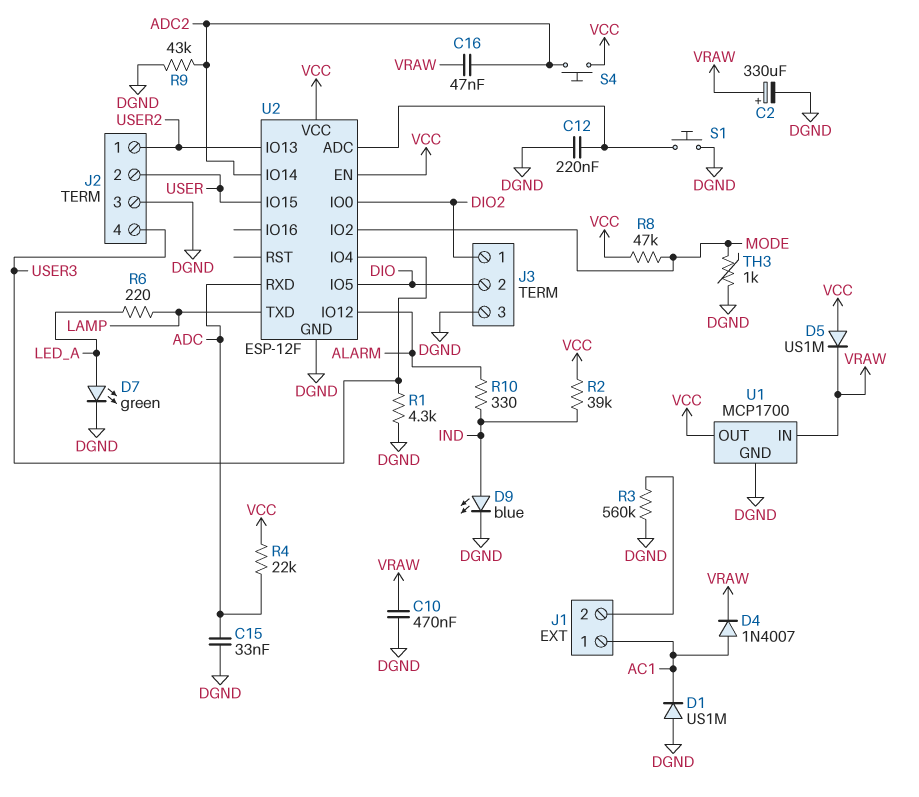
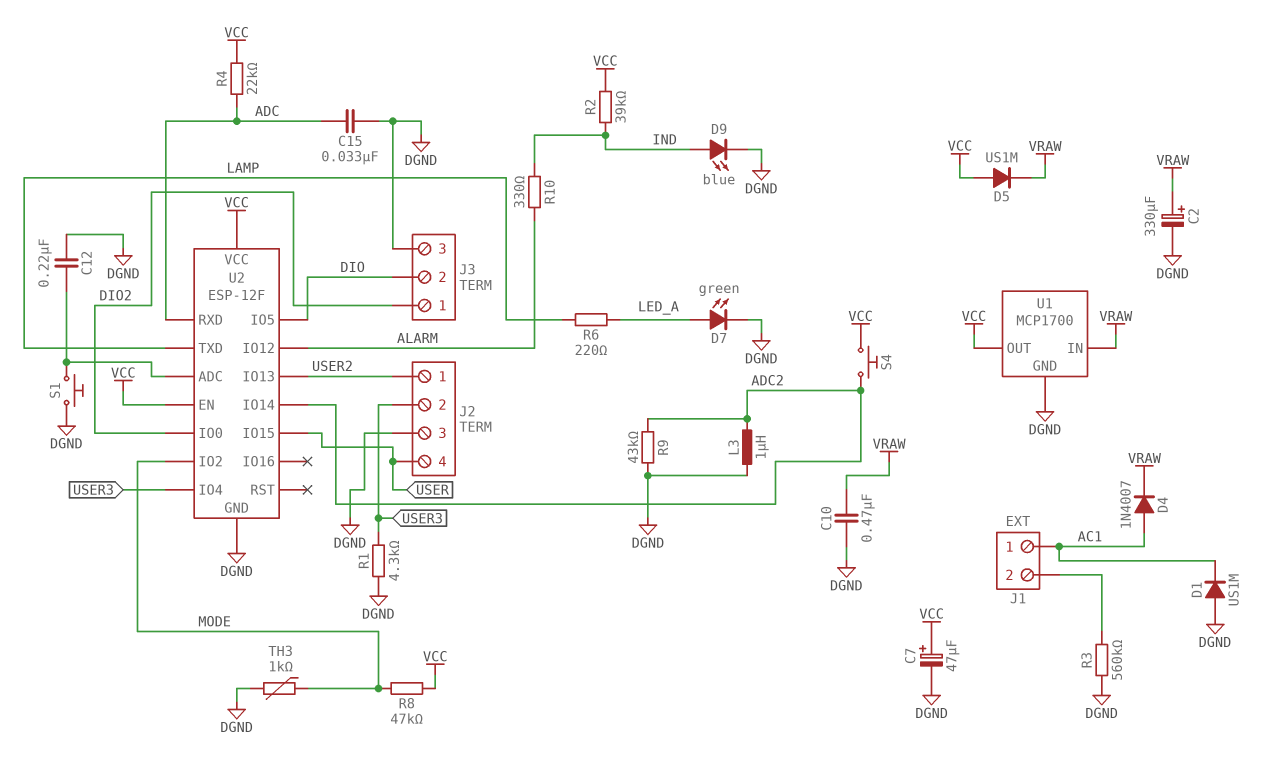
C7: none -> 47uF (plus VCC, minus DGND)
C16: 47nF (ADC2, VRAW) -> none
J2 pin 2: USER -> USER3
J2 pin 4: USER3 -> USER
L3: none -> 1uH (ADC2, DGND)

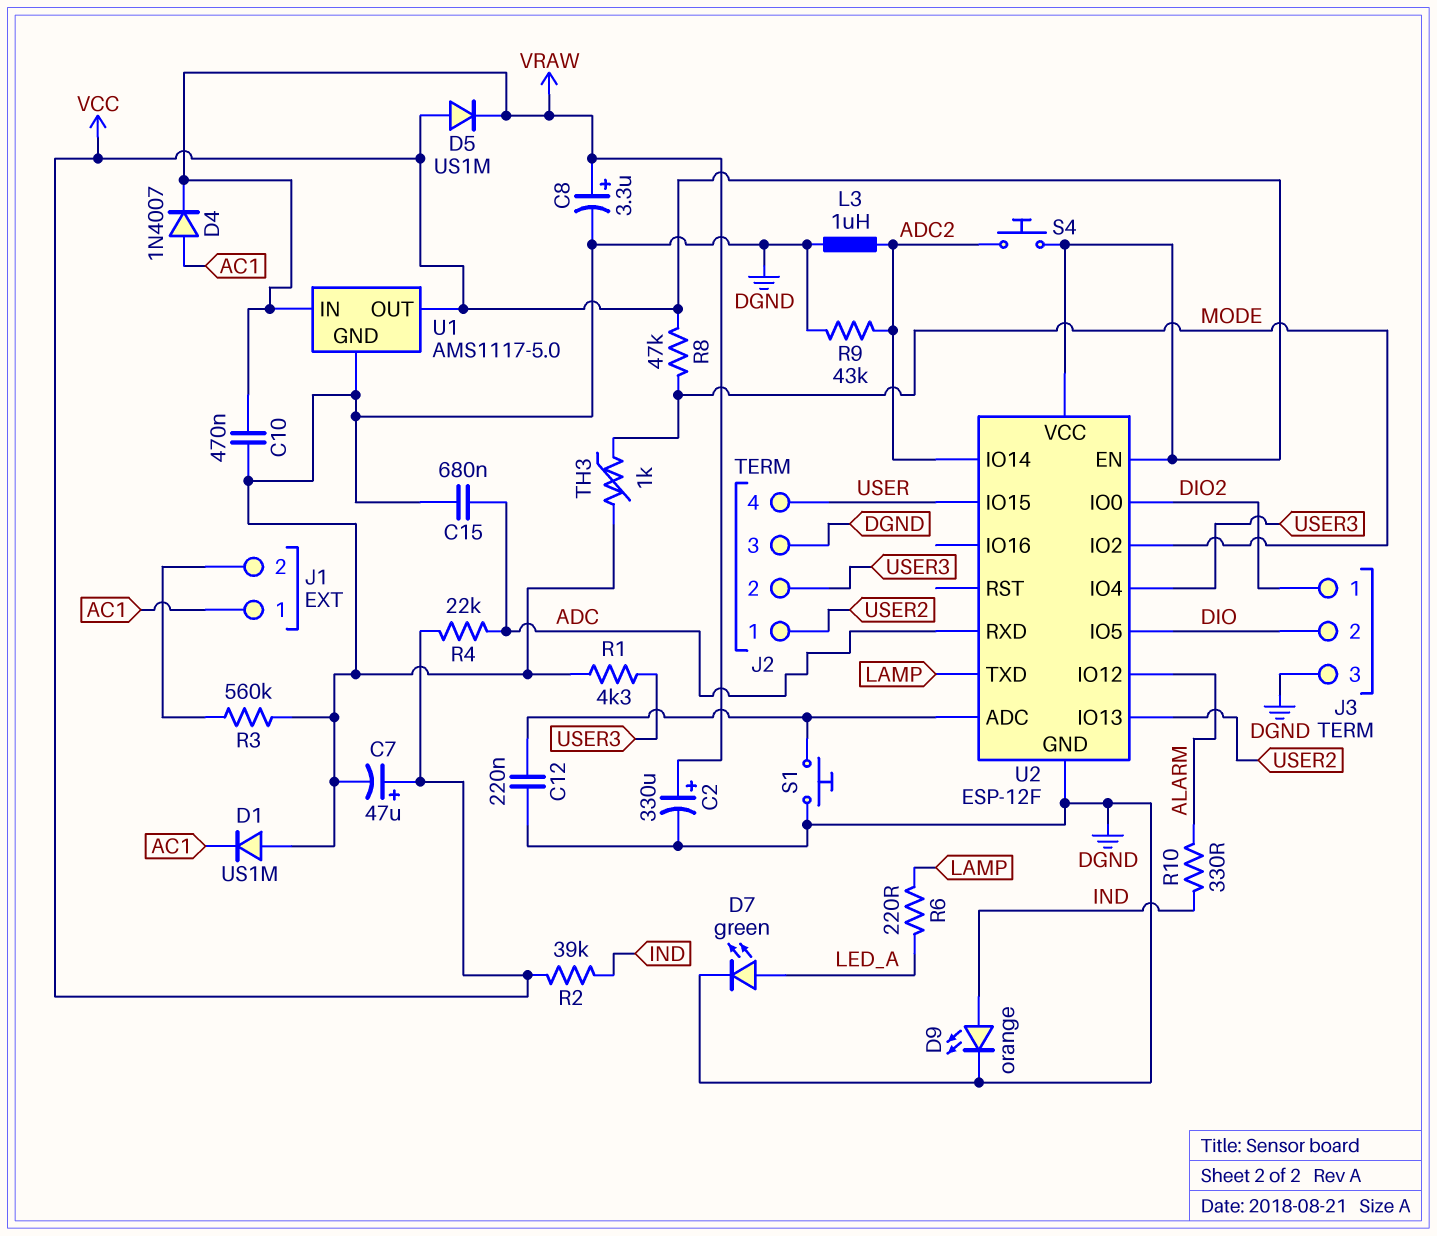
C8: none -> 3.3uF (plus VRAW, minus DGND)
C15: 33nF (ADC, DGND) -> 680nF (ADC, DGND)
D9: LED blue (A IND, K DGND) -> LED orange (A IND, K DGND)
U1: MCP1700 -> AMS1117-5.0

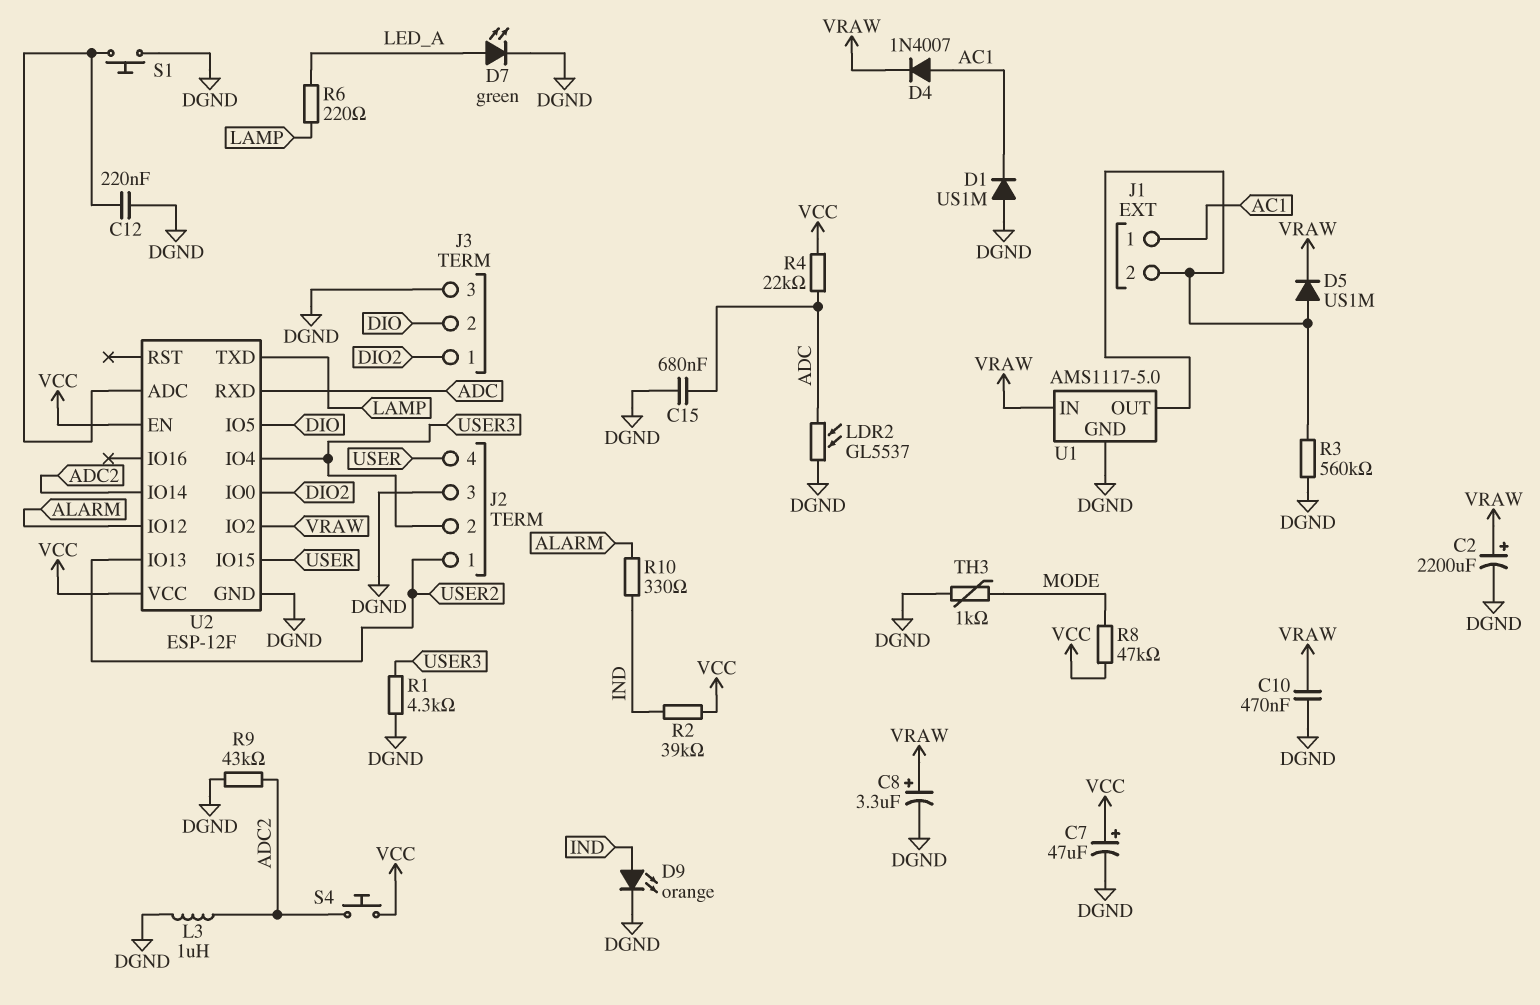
C2: 330uF (plus VRAW, minus DGND) -> 2200uF (plus VRAW, minus DGND)
D5: diode US1M (A VCC, K VRAW) -> diode US1M (A J1/2, K VRAW)
LDR2: none -> GL5537 (ADC, DGND)
U1 pin OUT: VCC -> J1/2
U2 pin IO2: MODE -> VRAW

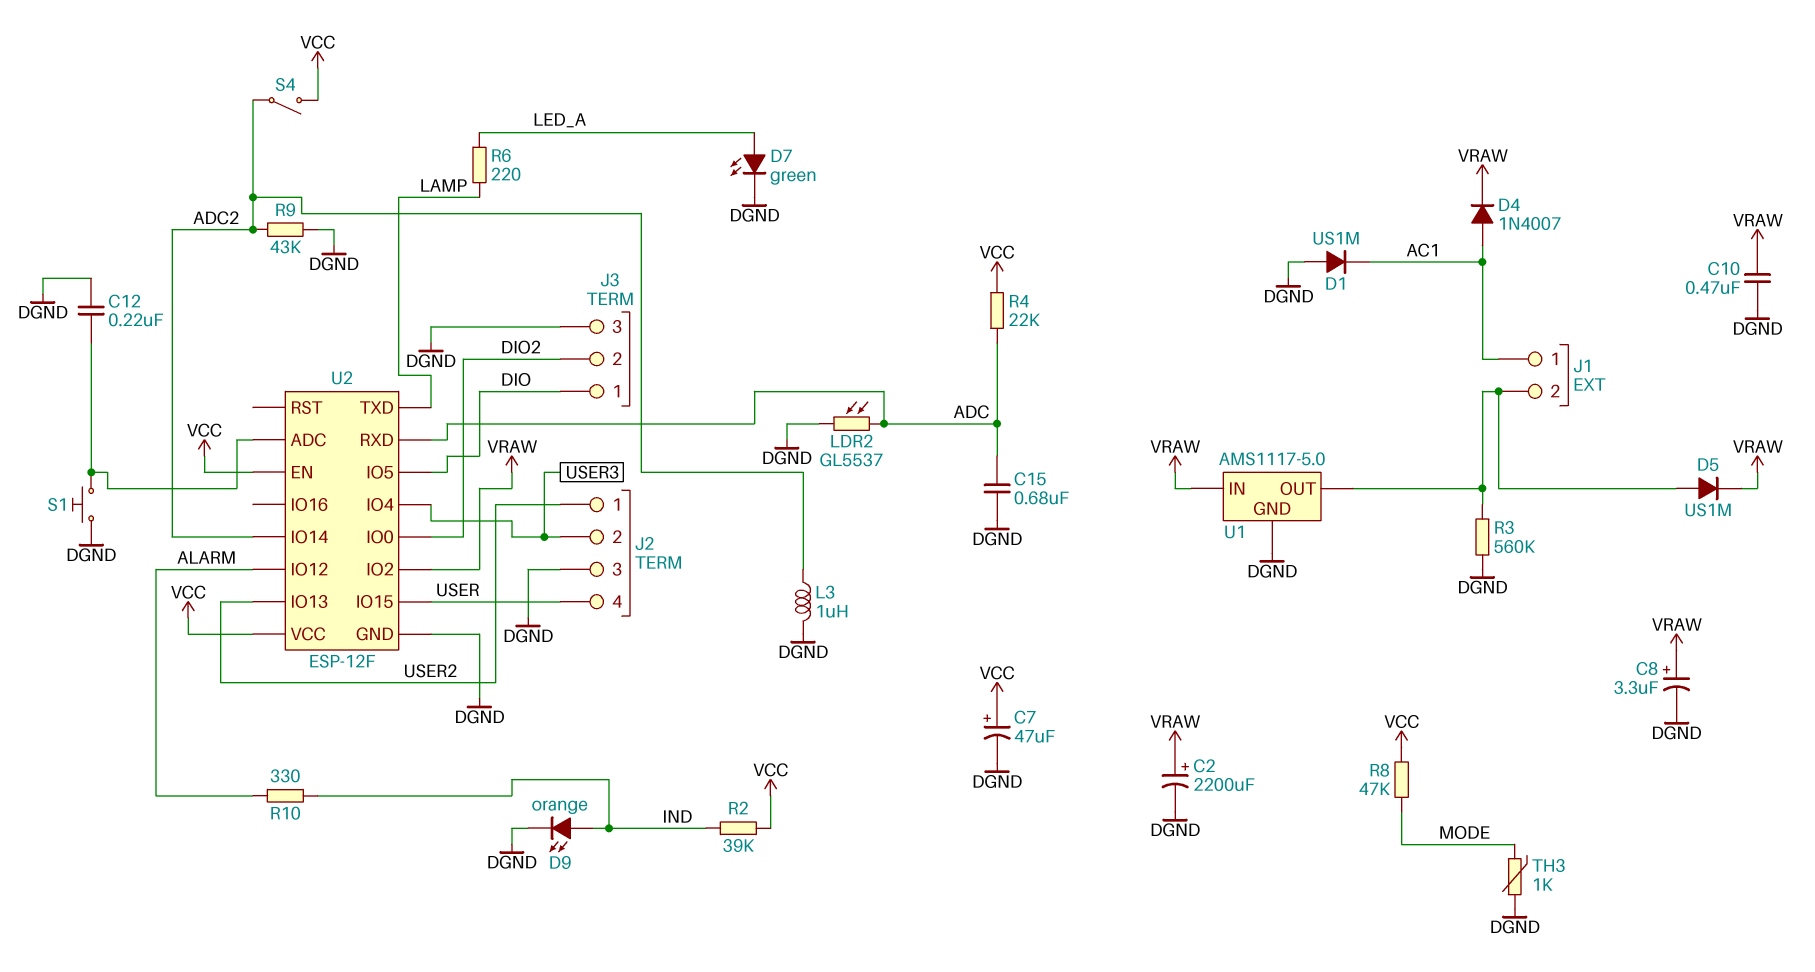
J3 pin 1: DIO2 -> DIO
J3 pin 2: DIO -> DIO2
R1: 4.3k (DGND, USER3) -> none
S4: button (ADC2, VCC) -> switch (ADC2, VCC)

